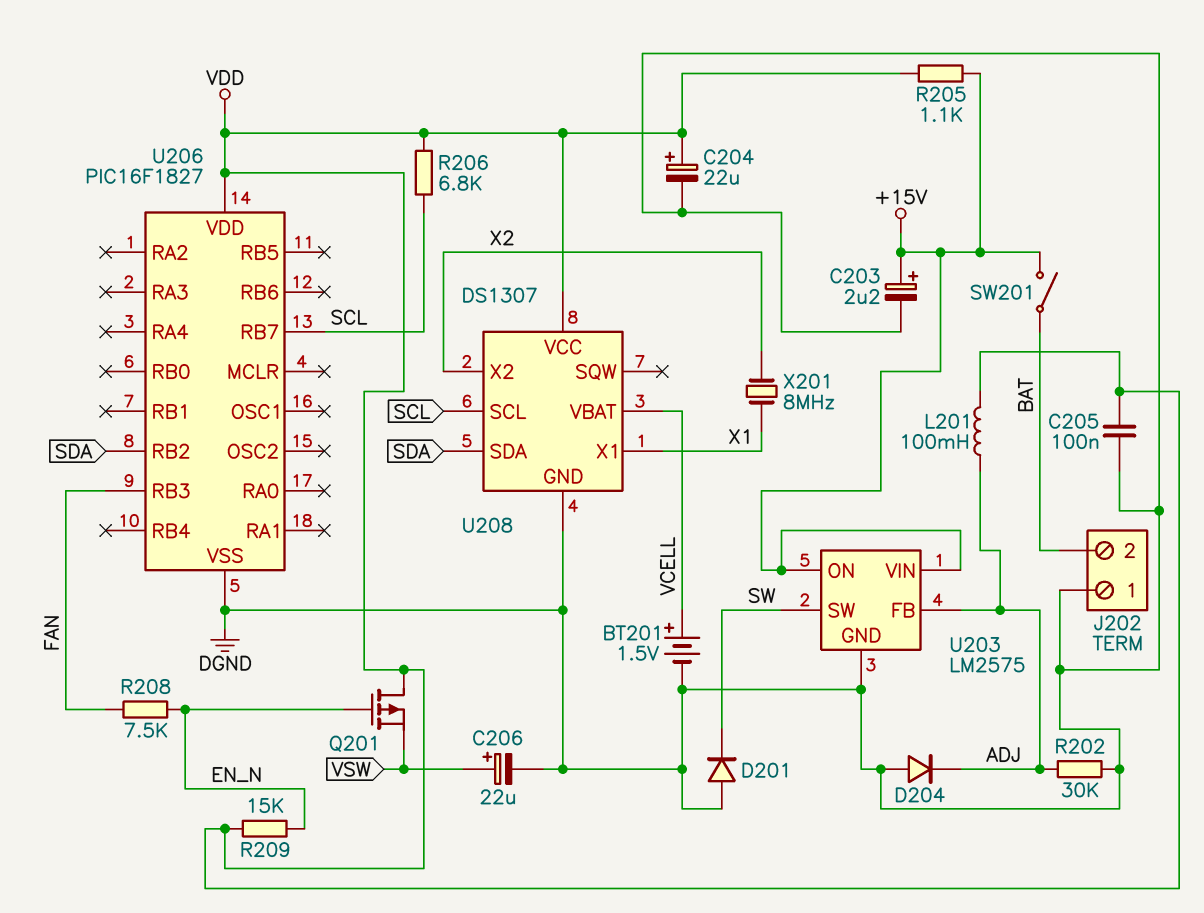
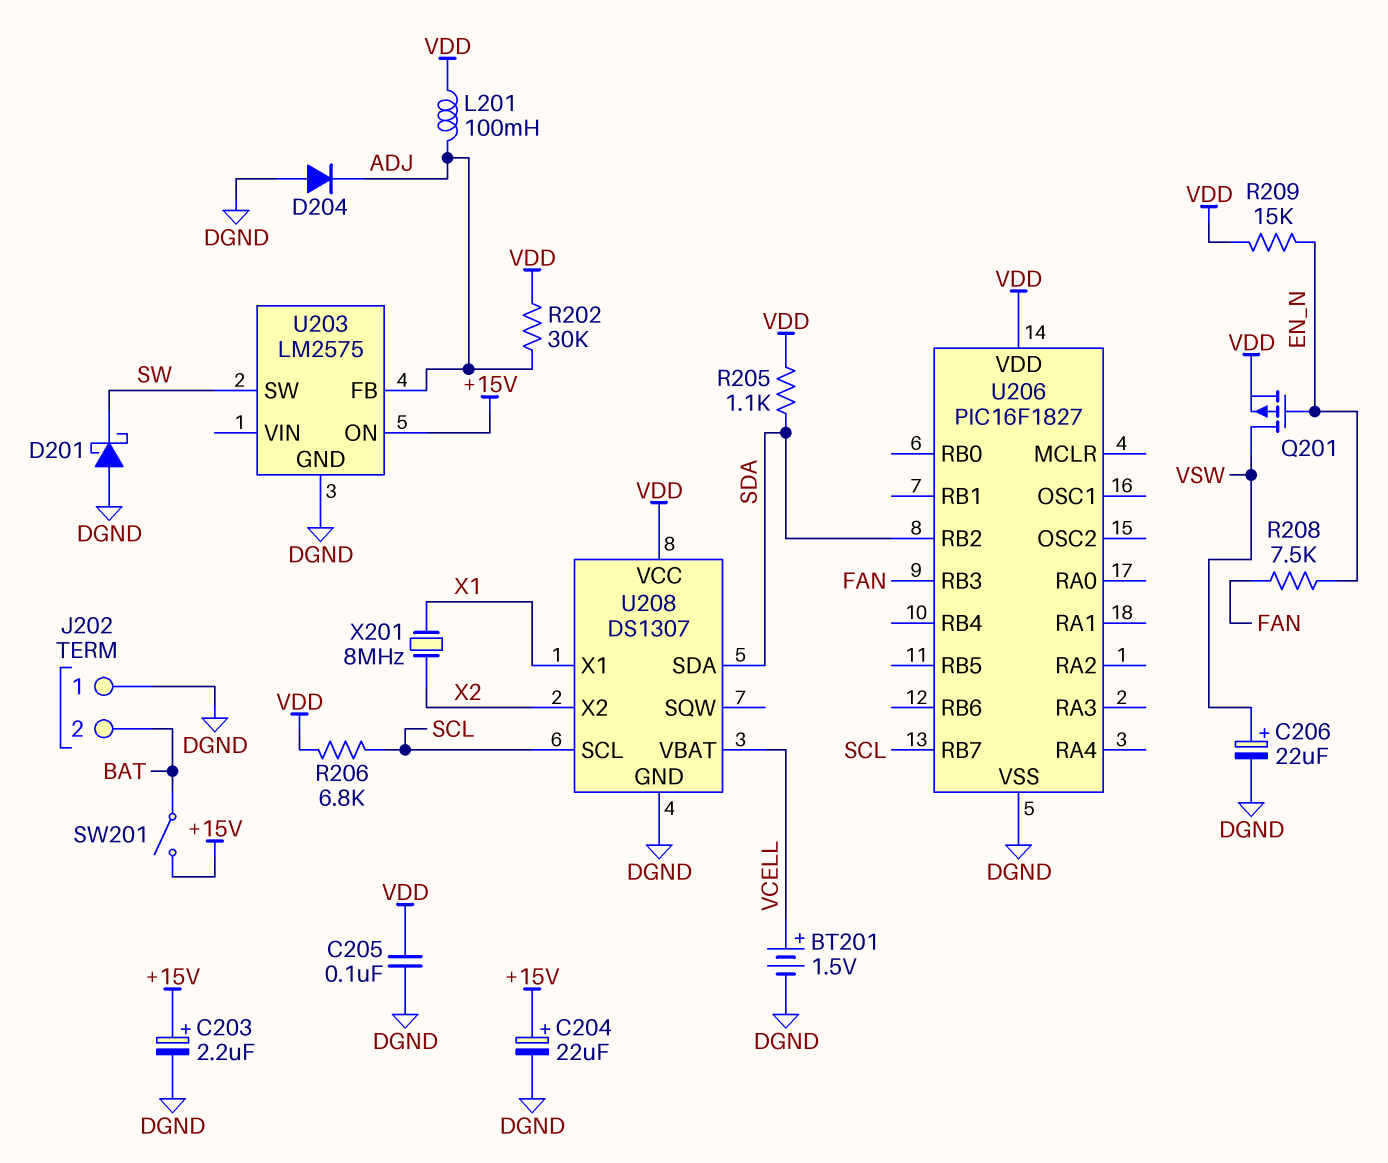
C204: 22uF (plus VDD, minus DGND) -> 22uF (plus +15V, minus DGND)
D201: diode (A DGND, K SW) -> schottky (A DGND, K SW)
Q201: PMOS (G EN_N, D VDD, S VSW) -> PMOS (G EN_N, D VSW, S VDD)
R202: 30k (ADJ, DGND) -> 30k (ADJ, VDD)
R205: 1.1k (+15V, VDD) -> 1.1k (SDA, VDD)
U203 pin VIN: +15V -> none

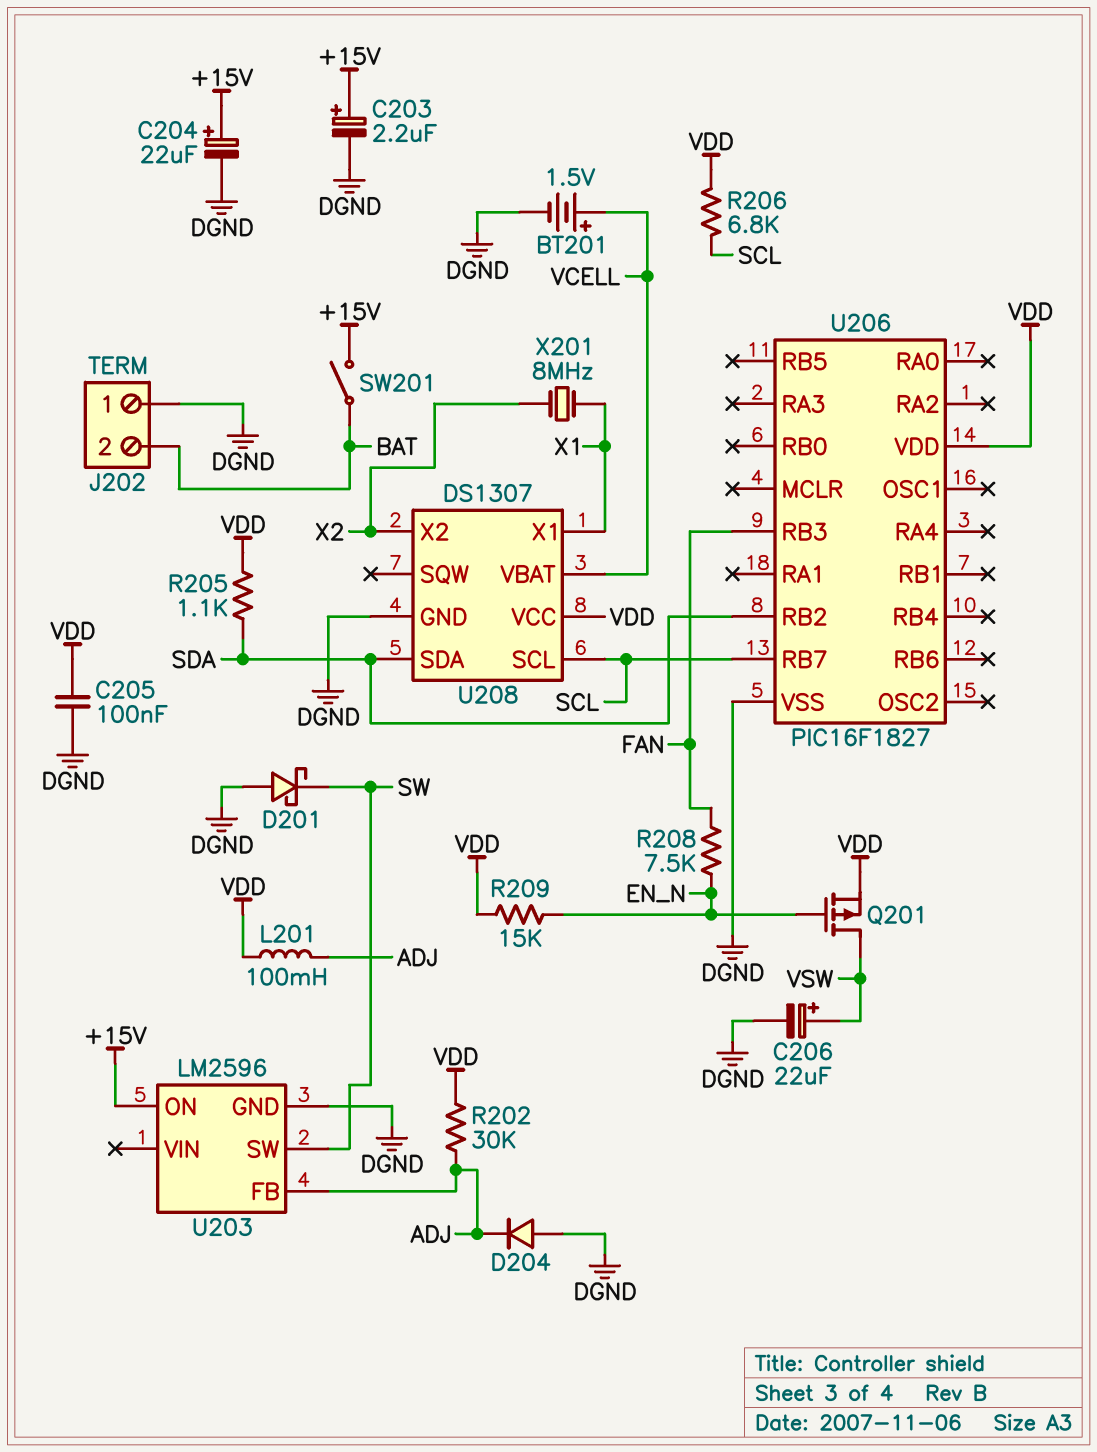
U203: LM2575 -> LM2596

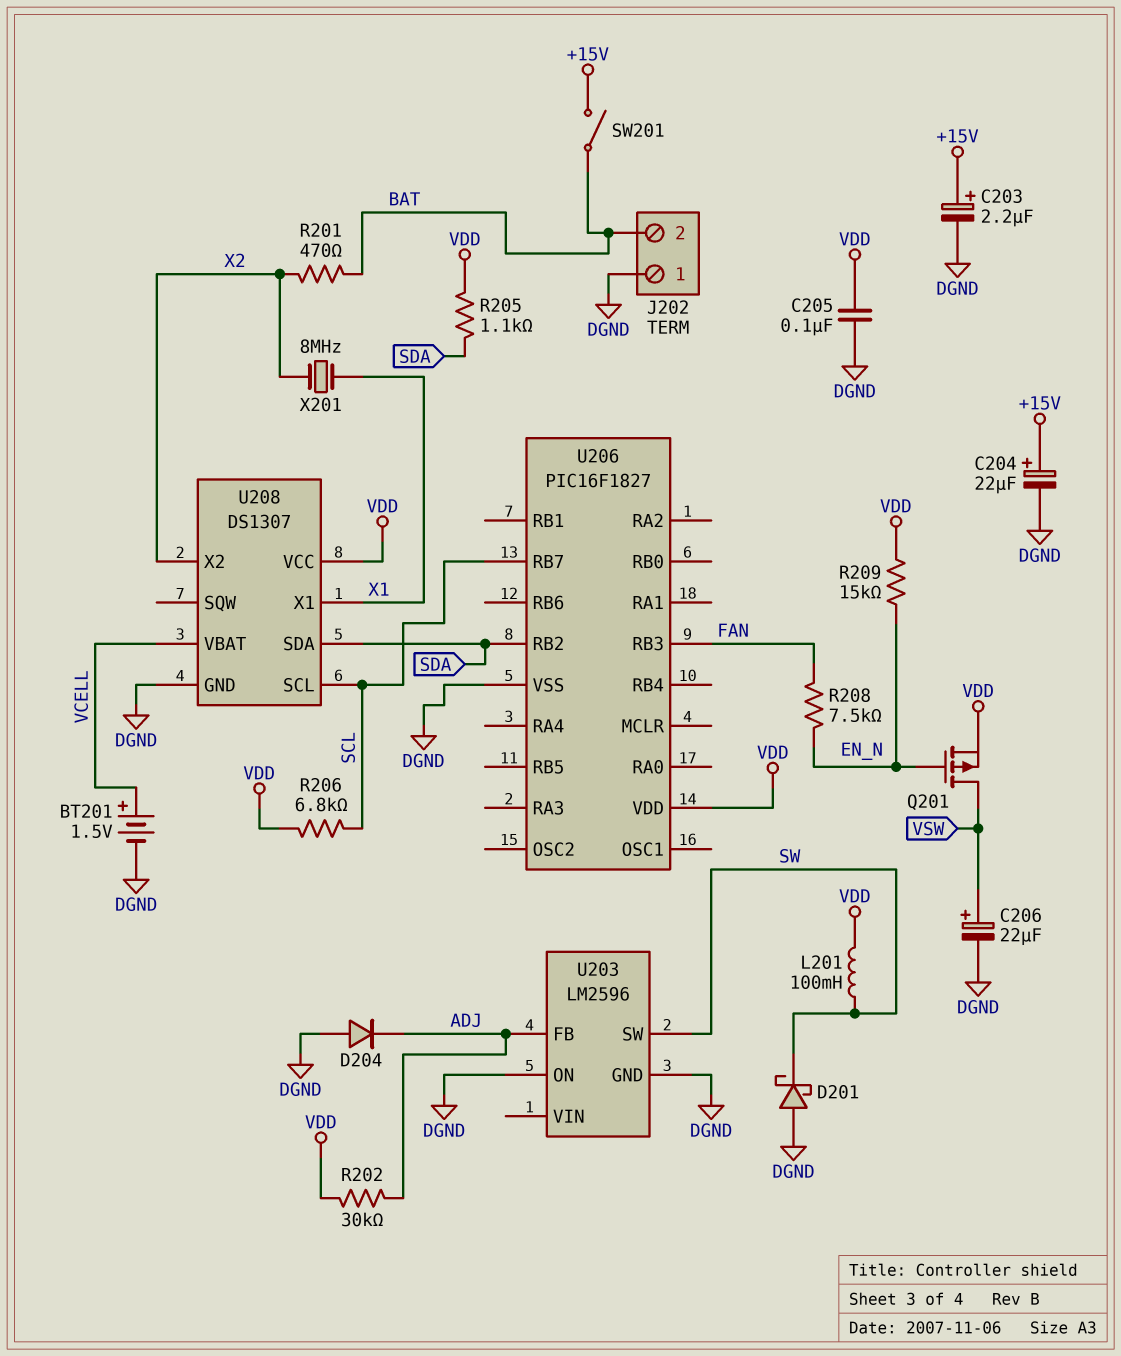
L201: 100mH (ADJ, VDD) -> 100mH (SW, VDD)
R201: none -> 470 (BAT, X2)
U203 pin ON: +15V -> DGND

